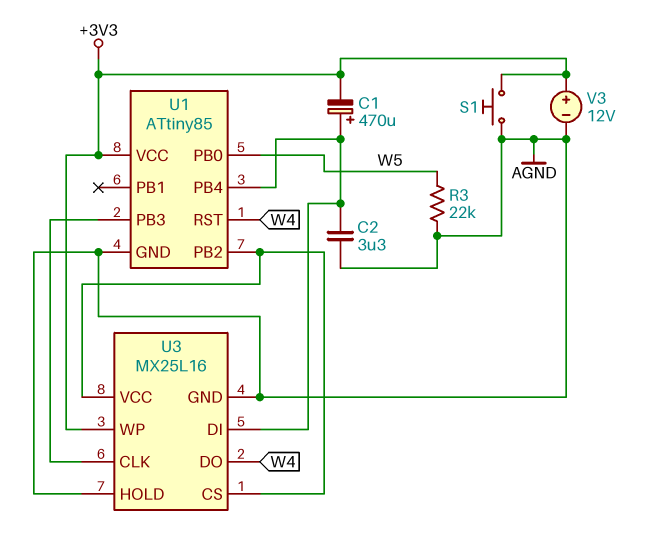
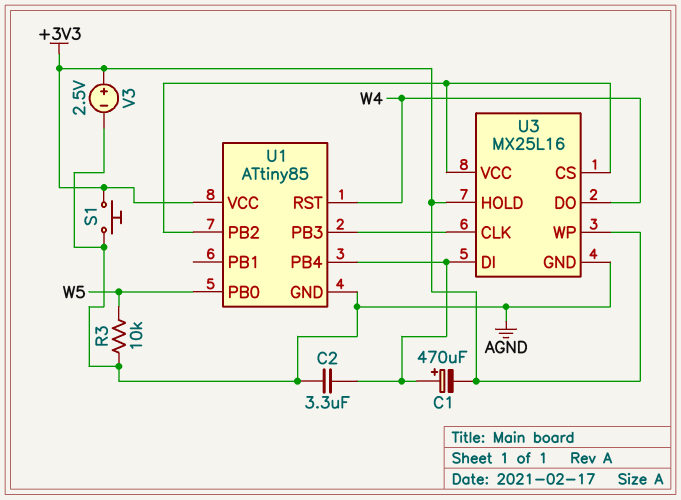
R3: 22k (AGND, W5) -> 10k (AGND, W5)
U3 pin HOLD: AGND -> +3V3
V3: 12V (plus +3V3, minus AGND) -> 2.5V (plus +3V3, minus AGND)

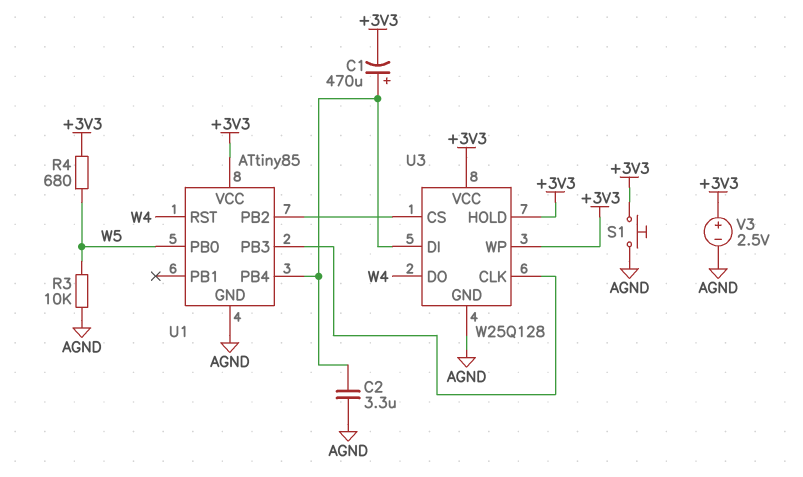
R4: none -> 680 (+3V3, W5)
U3: MX25L16 -> W25Q128
U3 pin VCC: U1/PB2 -> +3V3

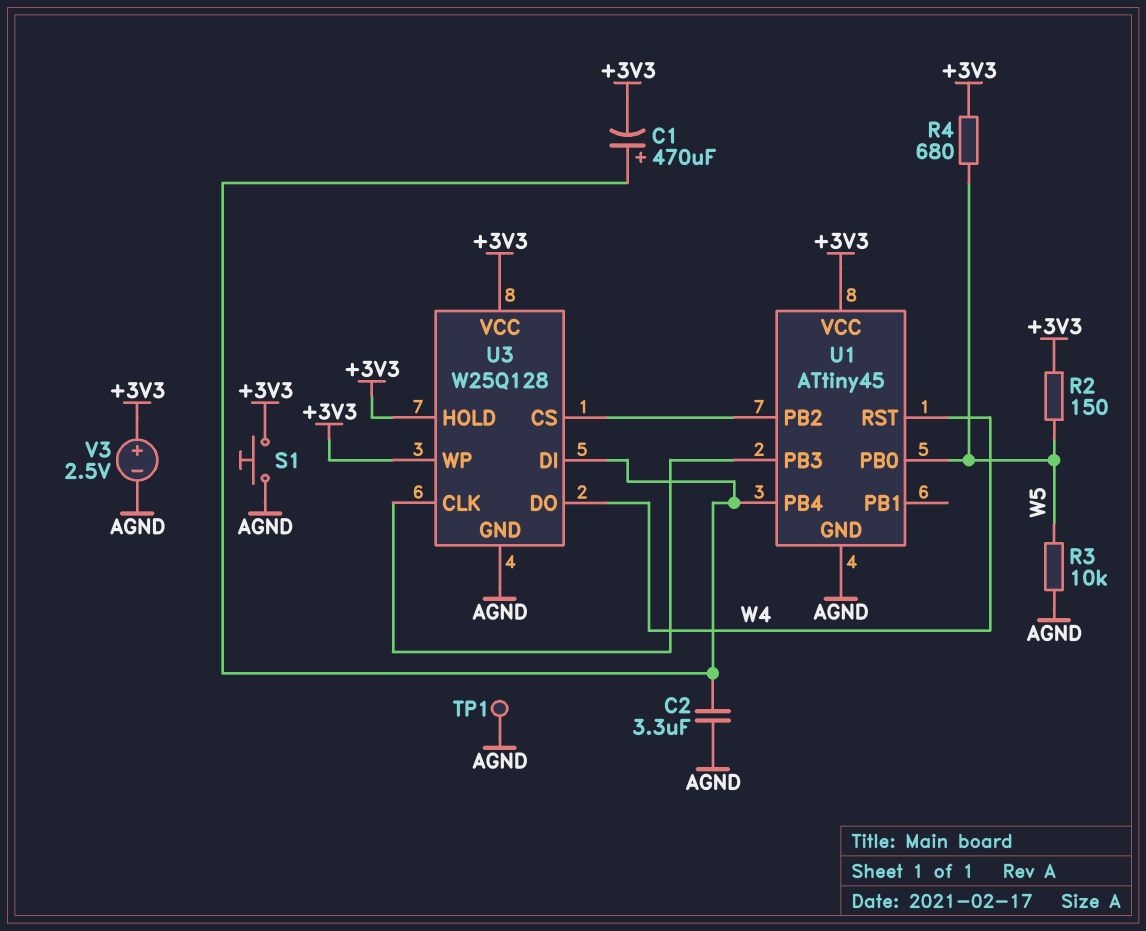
R2: none -> 150 (+3V3, W5)
TP1: none -> test point (AGND)
U1: ATtiny85 -> ATtiny45

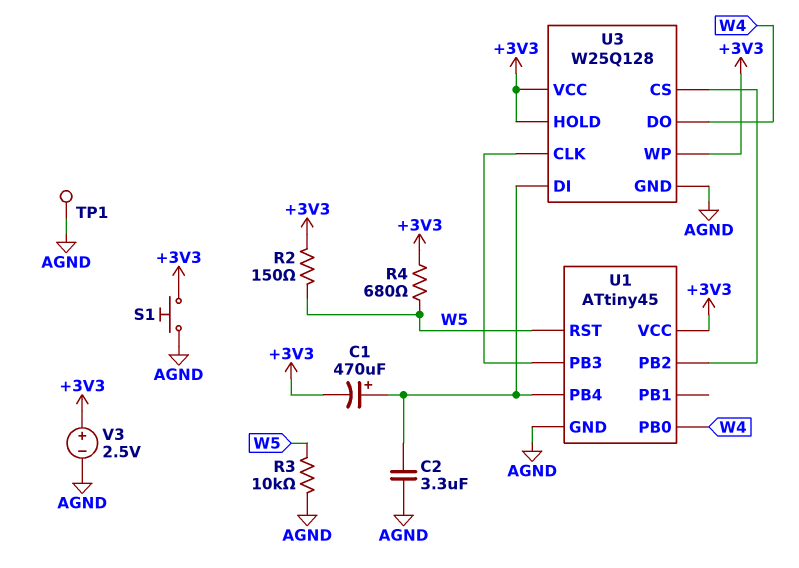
U1 pin PB0: W5 -> W4
U1 pin RST: W4 -> W5

